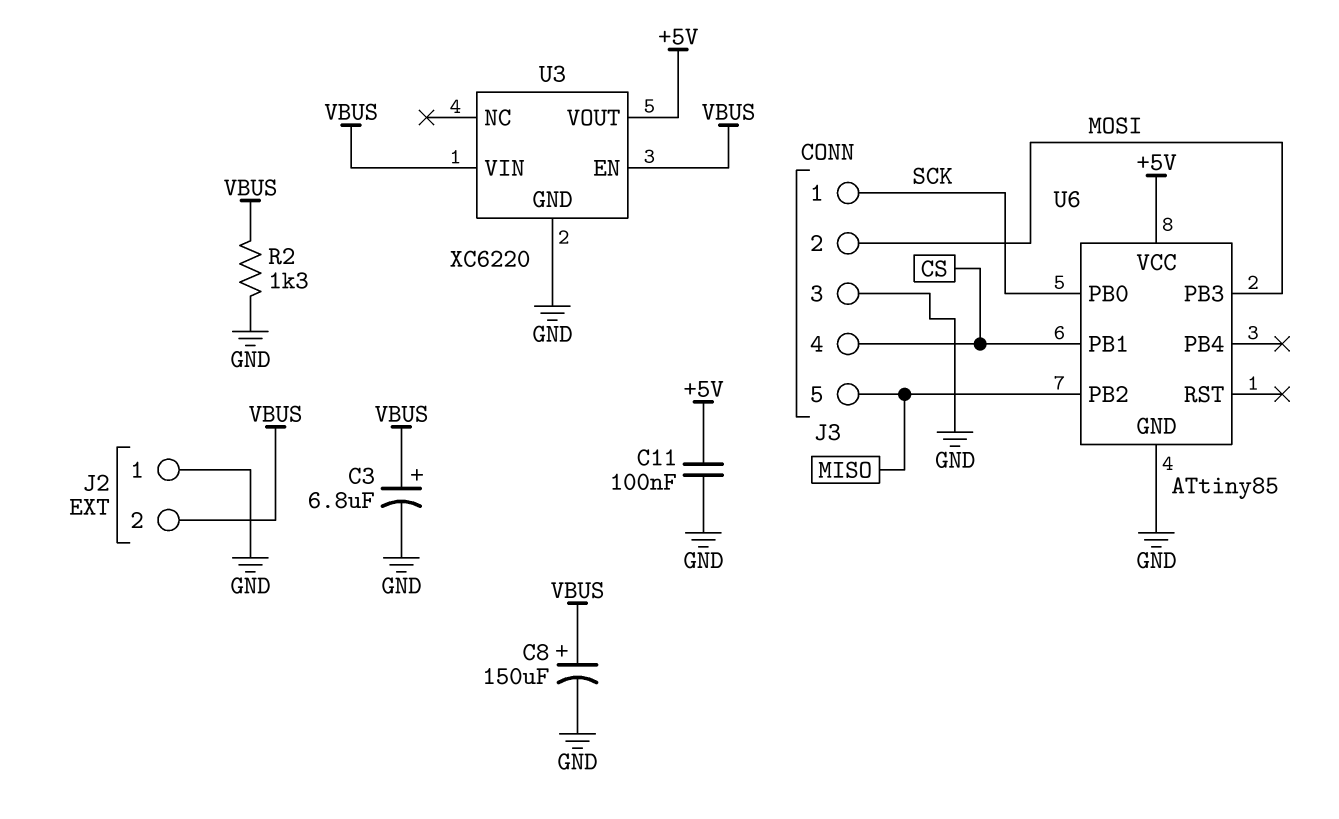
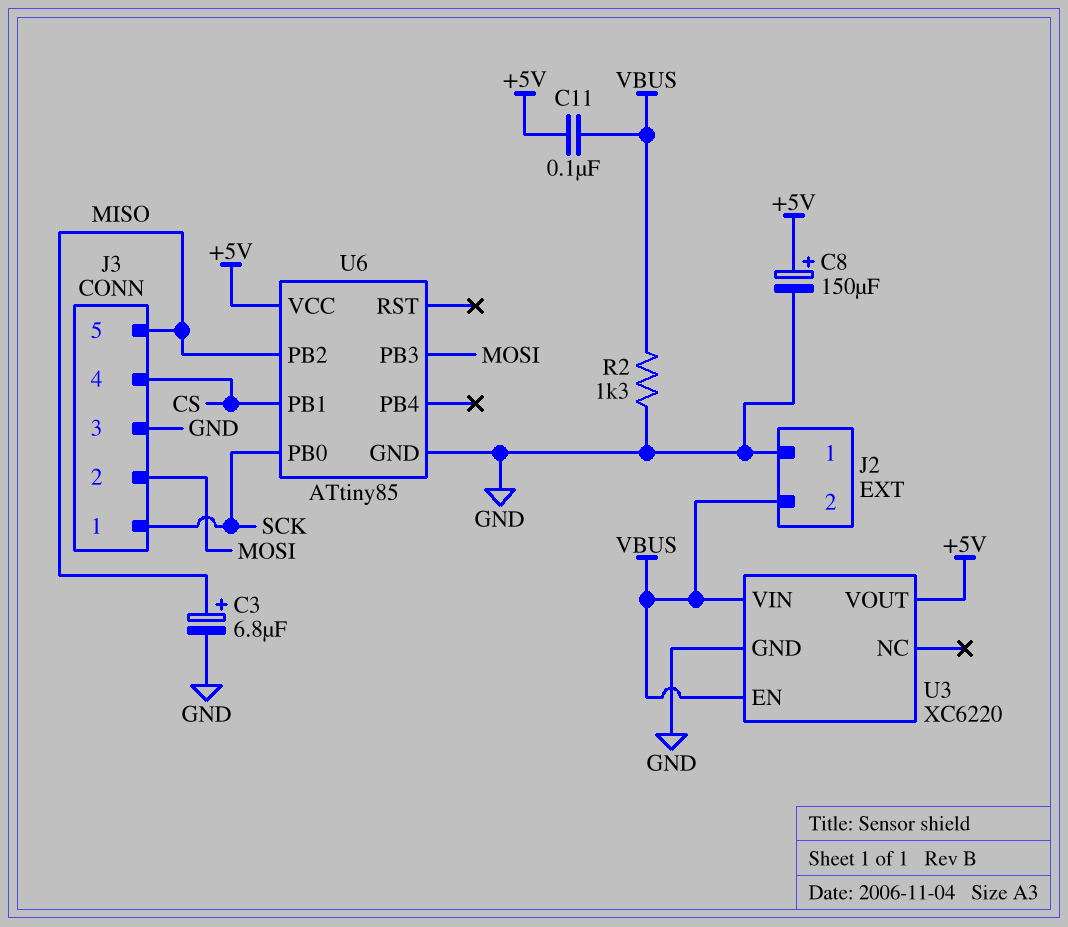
C3: 6.8uF (plus VBUS, minus GND) -> 6.8uF (plus MISO, minus GND)
C8: 150uF (plus VBUS, minus GND) -> 150uF (plus +5V, minus GND)
C11: 100nF (+5V, GND) -> 100nF (+5V, VBUS)

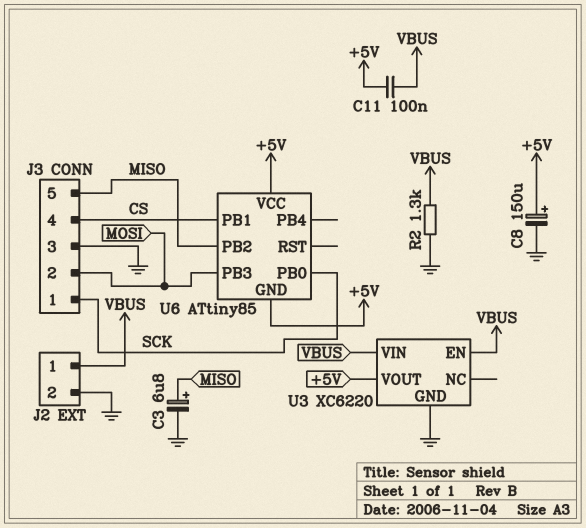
J2 pin 1: GND -> VBUS
J2 pin 2: VBUS -> GND
U6 pin GND: GND -> +5V

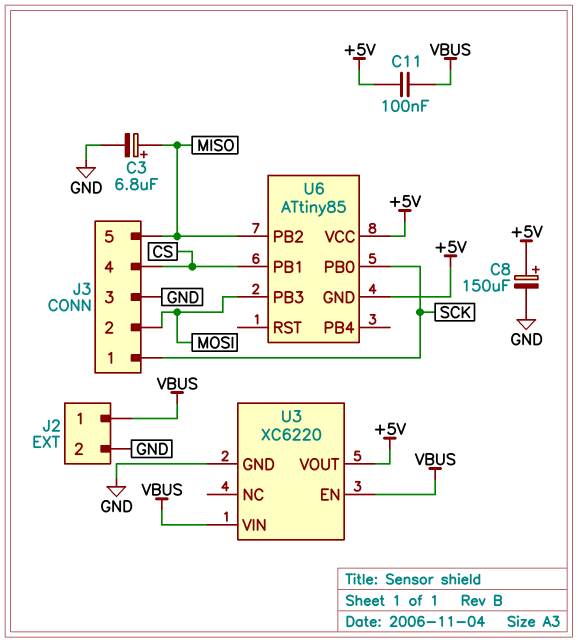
R2: 1.3k (GND, VBUS) -> none

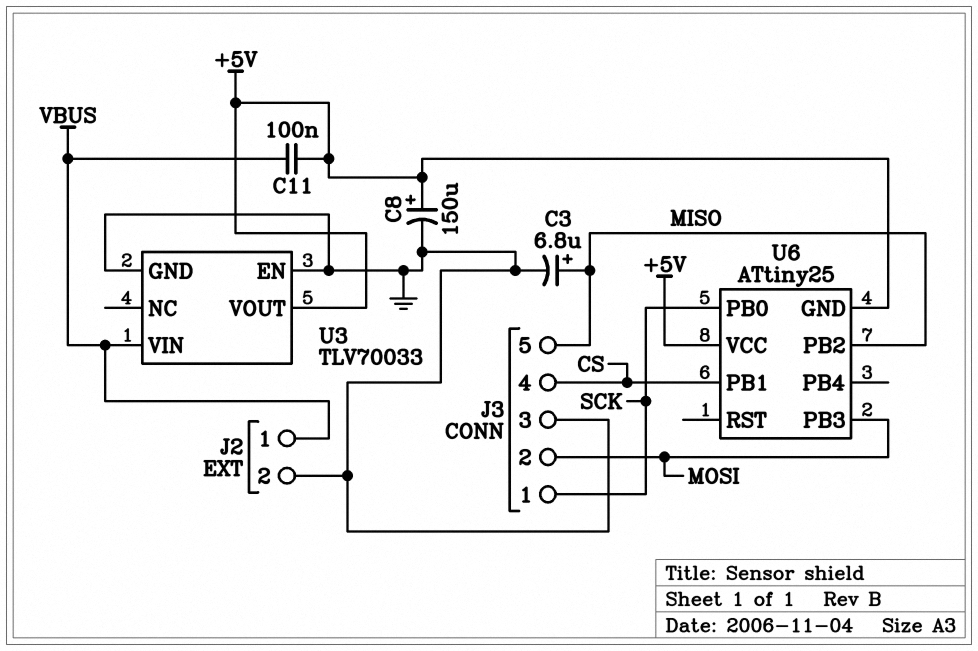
U3: XC6220 -> TLV70033
U3 pin EN: VBUS -> GND
U6: ATtiny85 -> ATtiny25

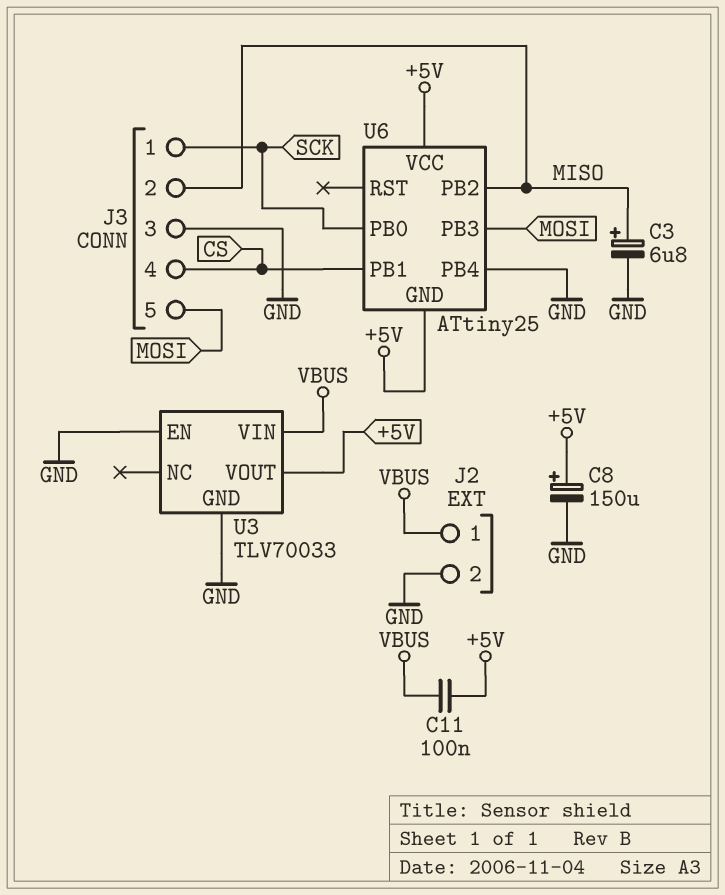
J3 pin 2: MOSI -> MISO
J3 pin 5: MISO -> MOSI
U6 pin PB4: none -> GND

